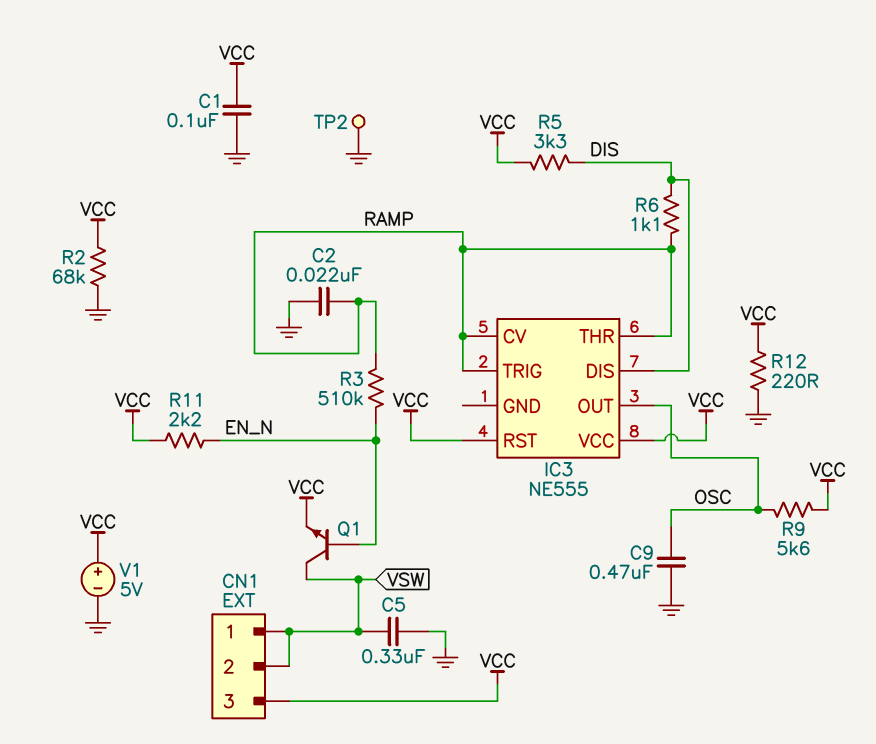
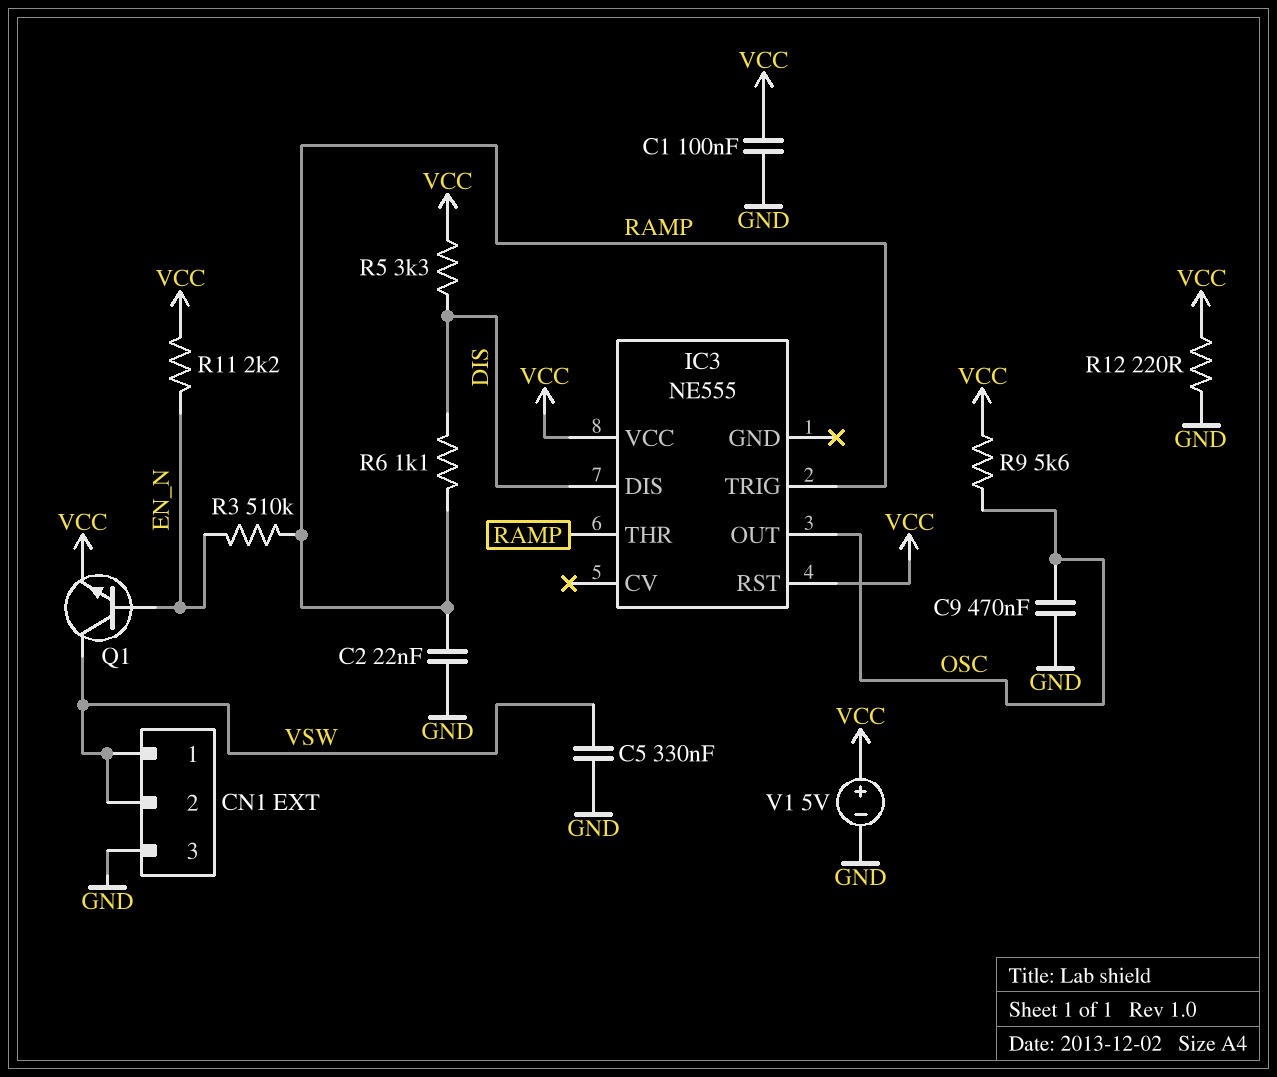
CN1 pin 3: VCC -> GND
IC3 pin CV: RAMP -> none
R2: 68k (GND, VCC) -> none
TP2: test point (GND) -> none

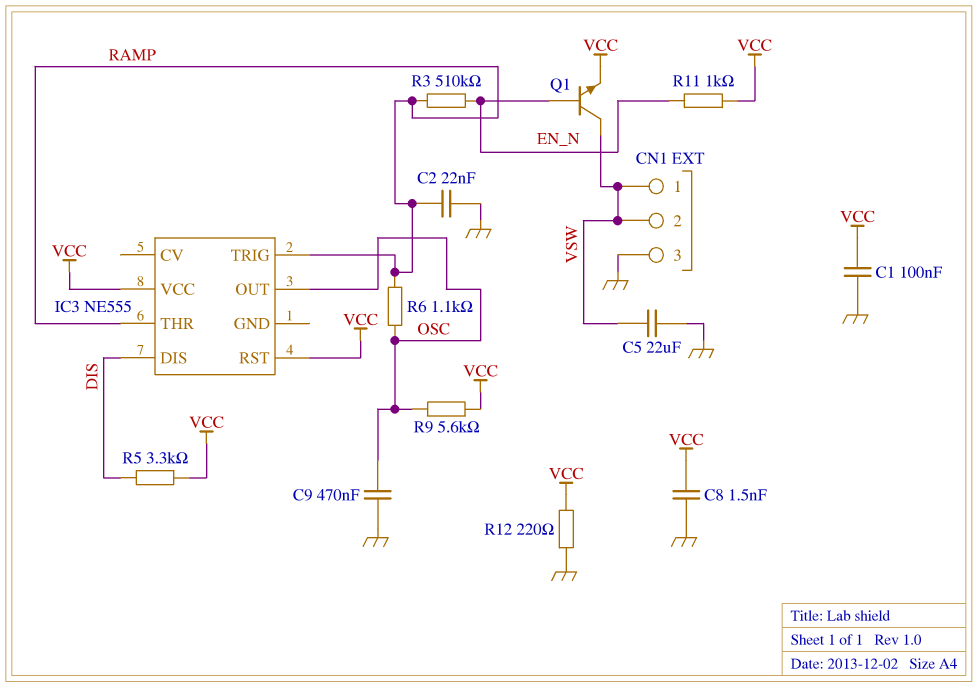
C5: 330nF (GND, VSW) -> 22uF (GND, VSW)
C8: none -> 1.5nF (GND, VCC)
R6: 1.1k (DIS, RAMP) -> 1.1k (OSC, RAMP)
R11: 2.2k (EN_N, VCC) -> 1k (EN_N, VCC)
V1: 5V (plus VCC, minus GND) -> none

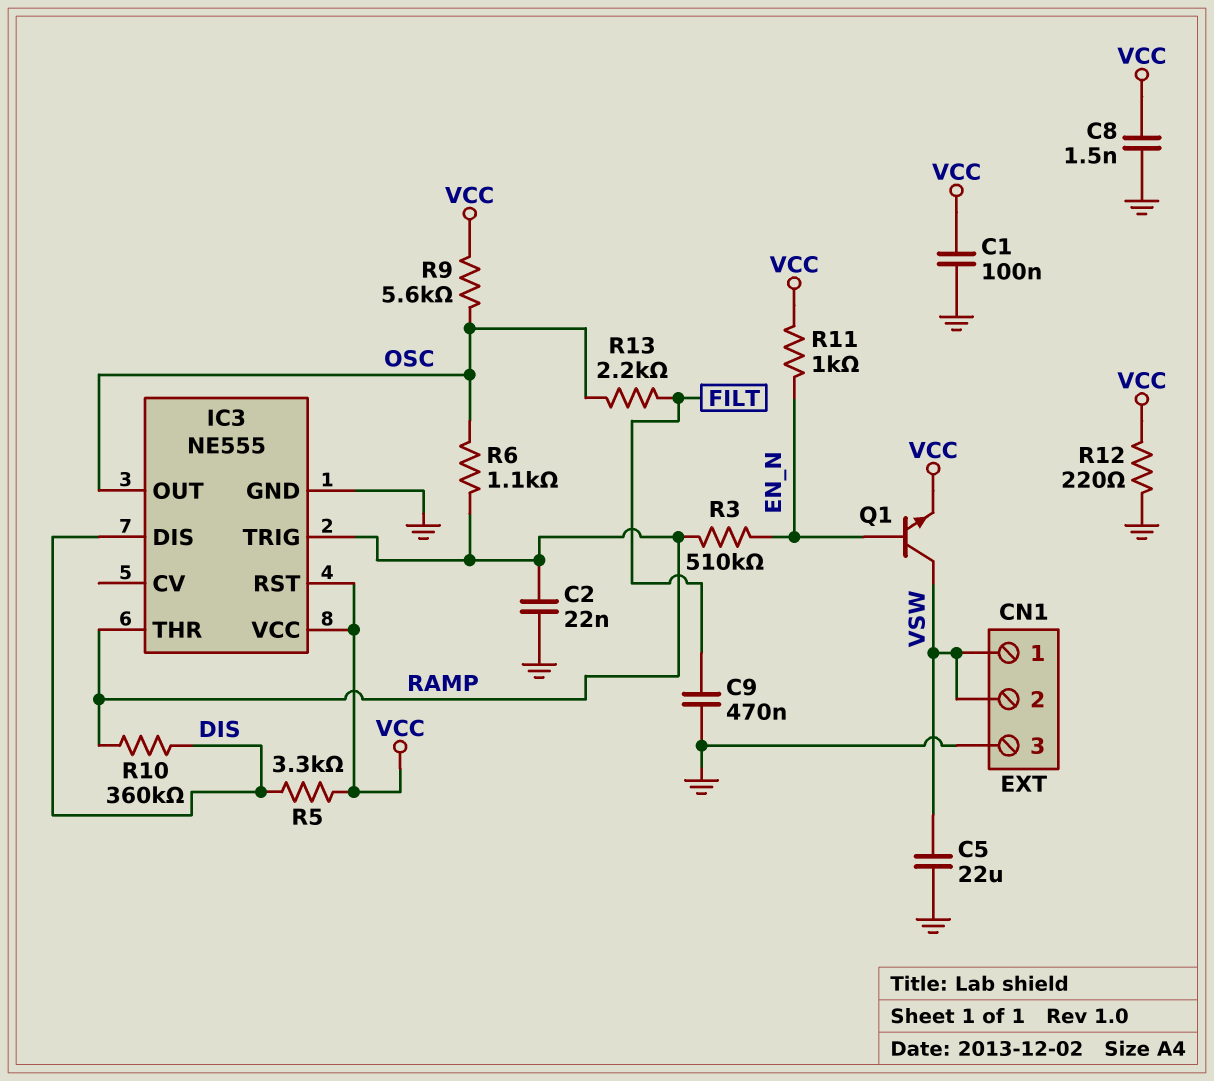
C9: 470nF (GND, OSC) -> 470nF (FILT, GND)
IC3 pin GND: none -> GND
R10: none -> 360k (DIS, RAMP)
R13: none -> 2.2k (FILT, OSC)

